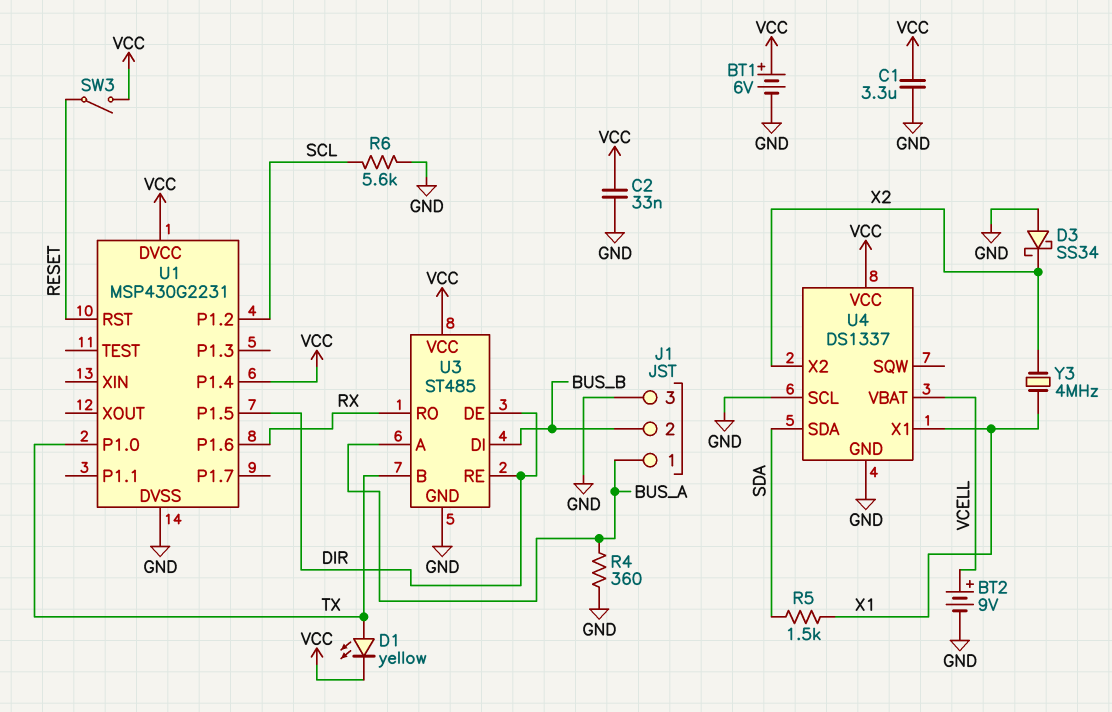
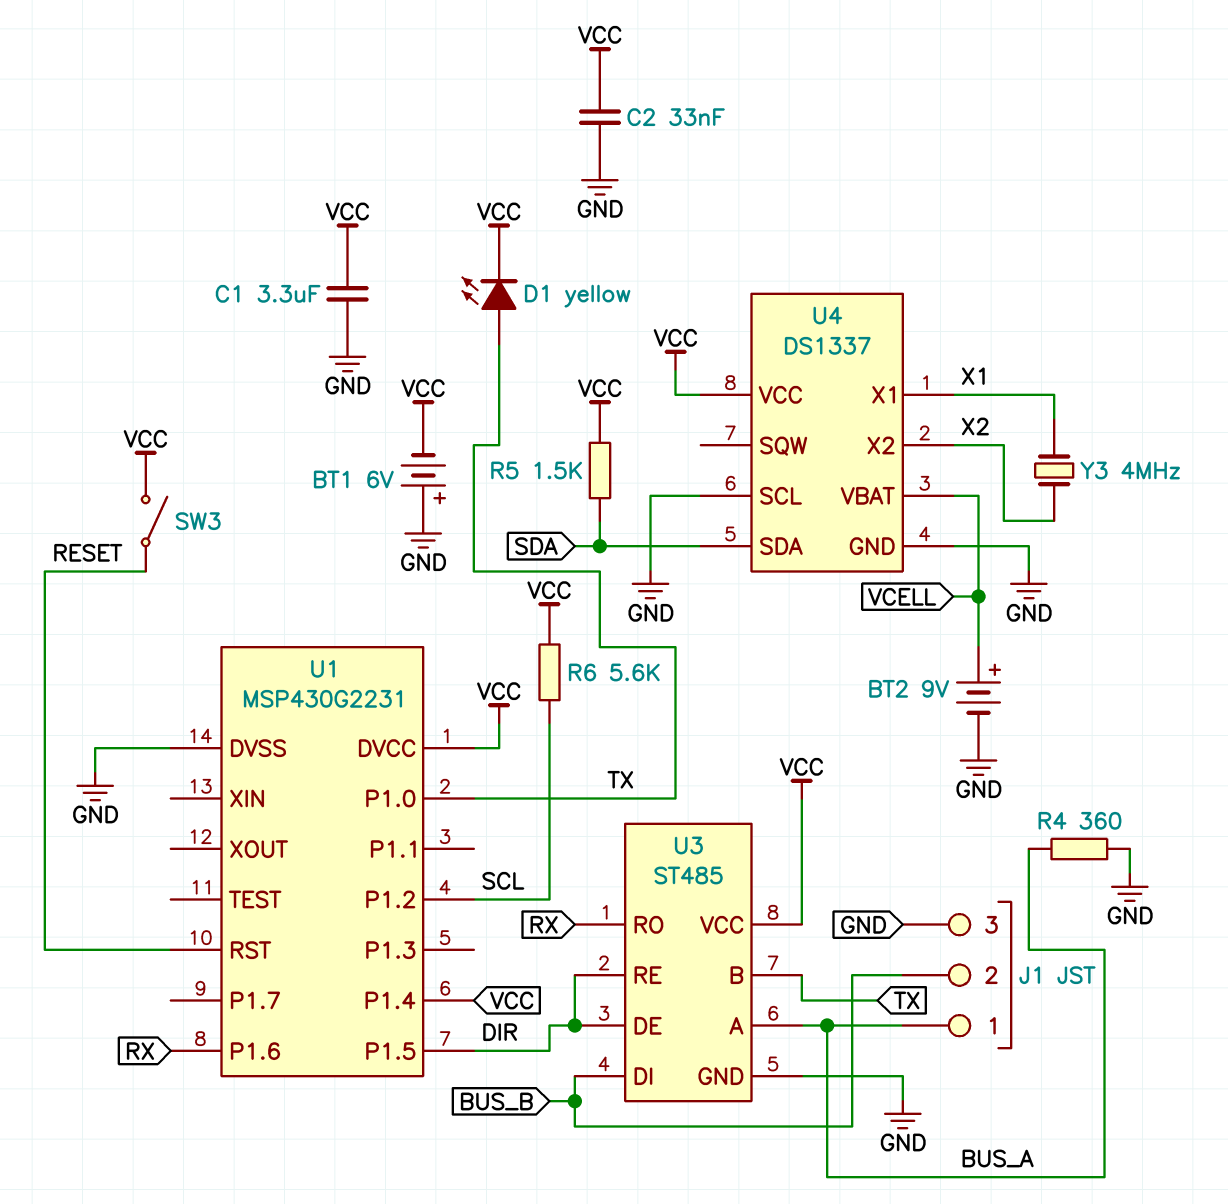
BT1: 6V (plus VCC, minus GND) -> 6V (plus GND, minus VCC)
D3: schottky SS34 (A GND, K X2) -> none
R5: 1.5k (SDA, X1) -> 1.5k (SDA, VCC)
R6: 5.6k (GND, SCL) -> 5.6k (SCL, VCC)

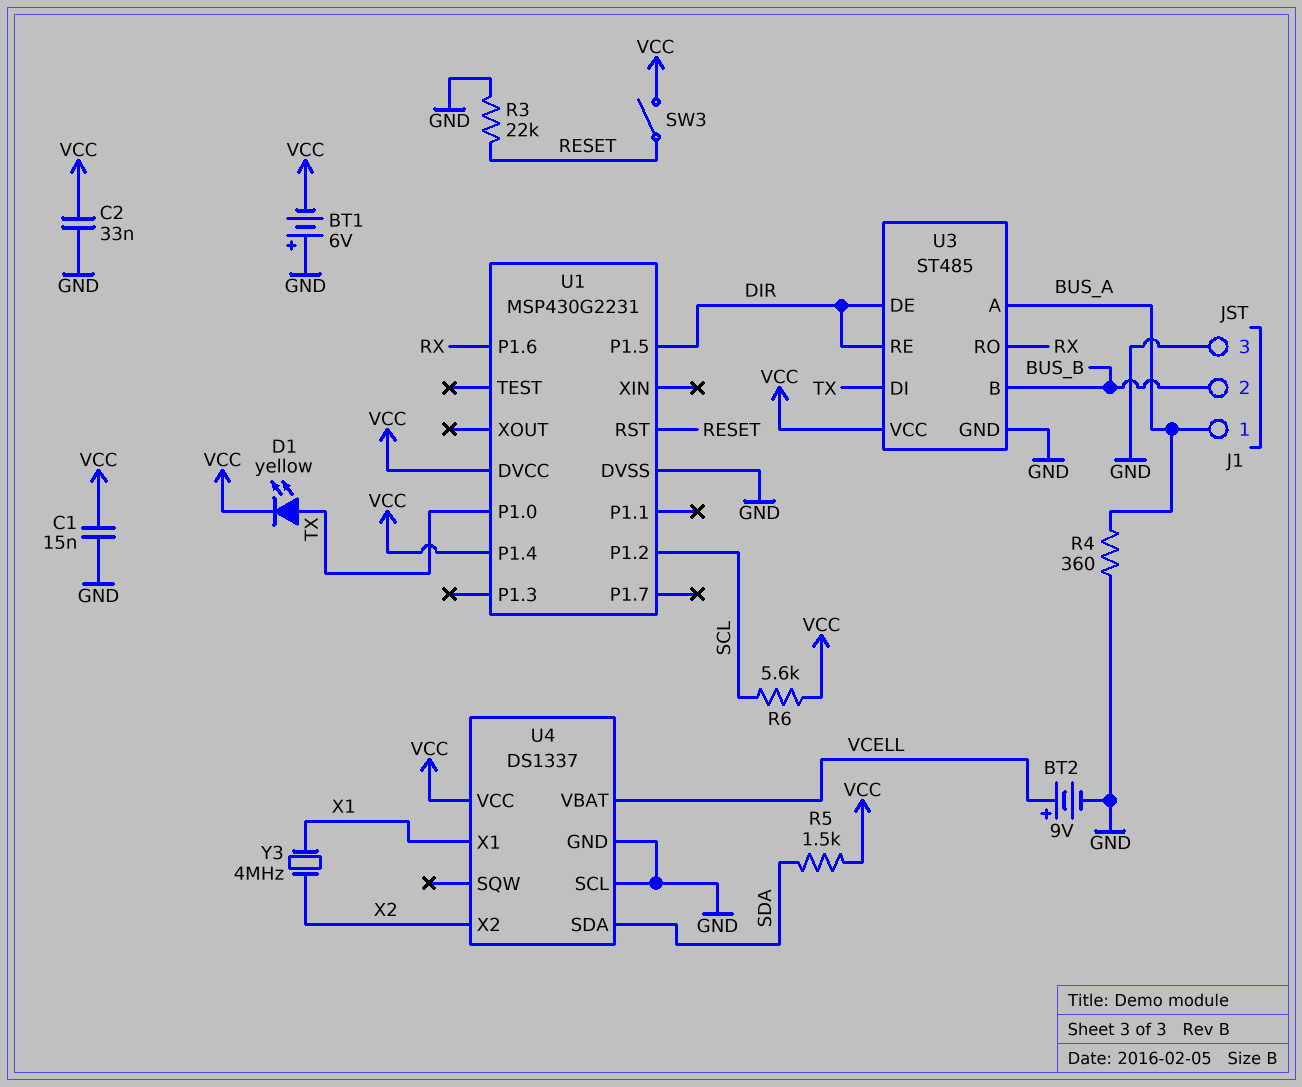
C1: 3.3uF (GND, VCC) -> 15nF (GND, VCC)
R3: none -> 22k (GND, RESET)
U3 pin B: TX -> BUS_B
U3 pin DI: BUS_B -> TX

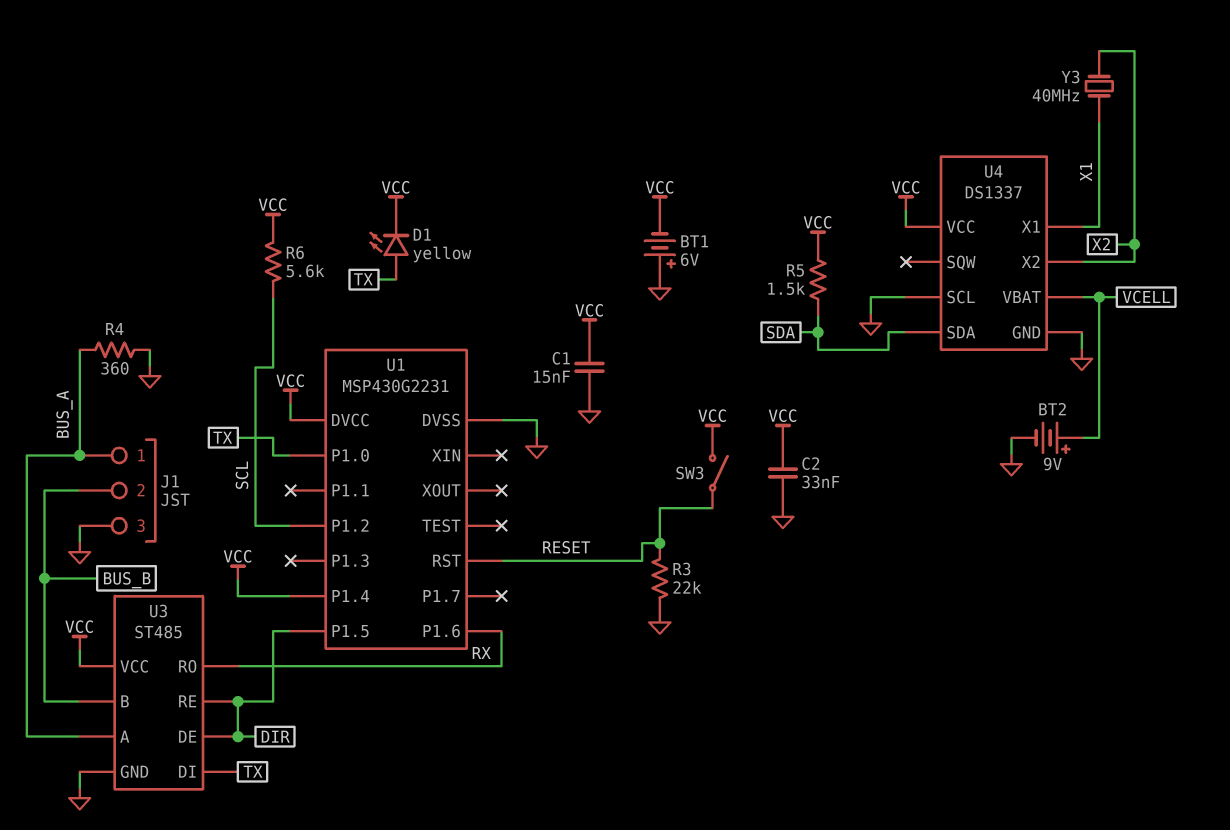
Y3: 4MHz (X1, X2) -> 40MHz (X1, X2)

